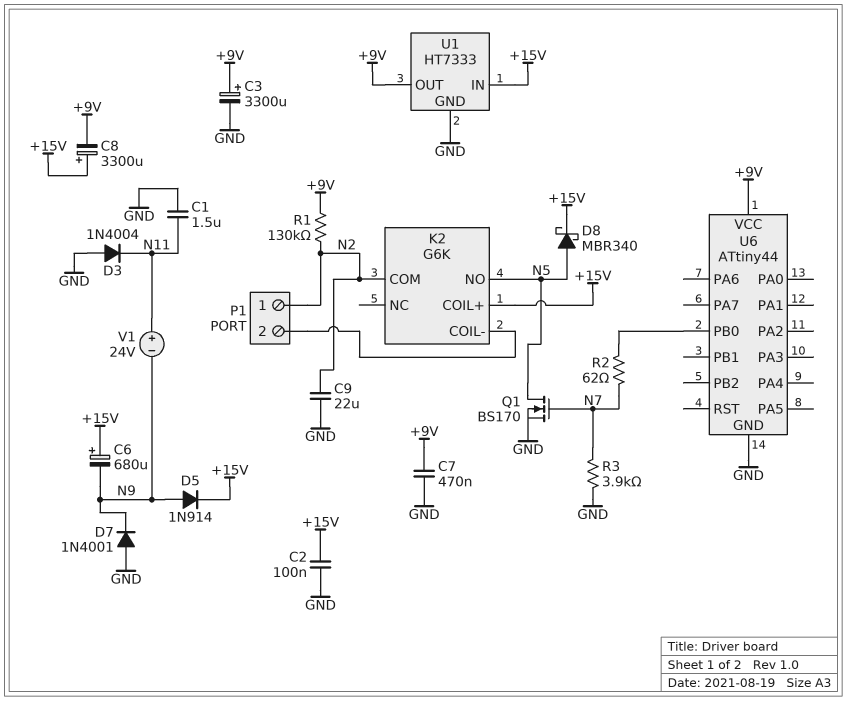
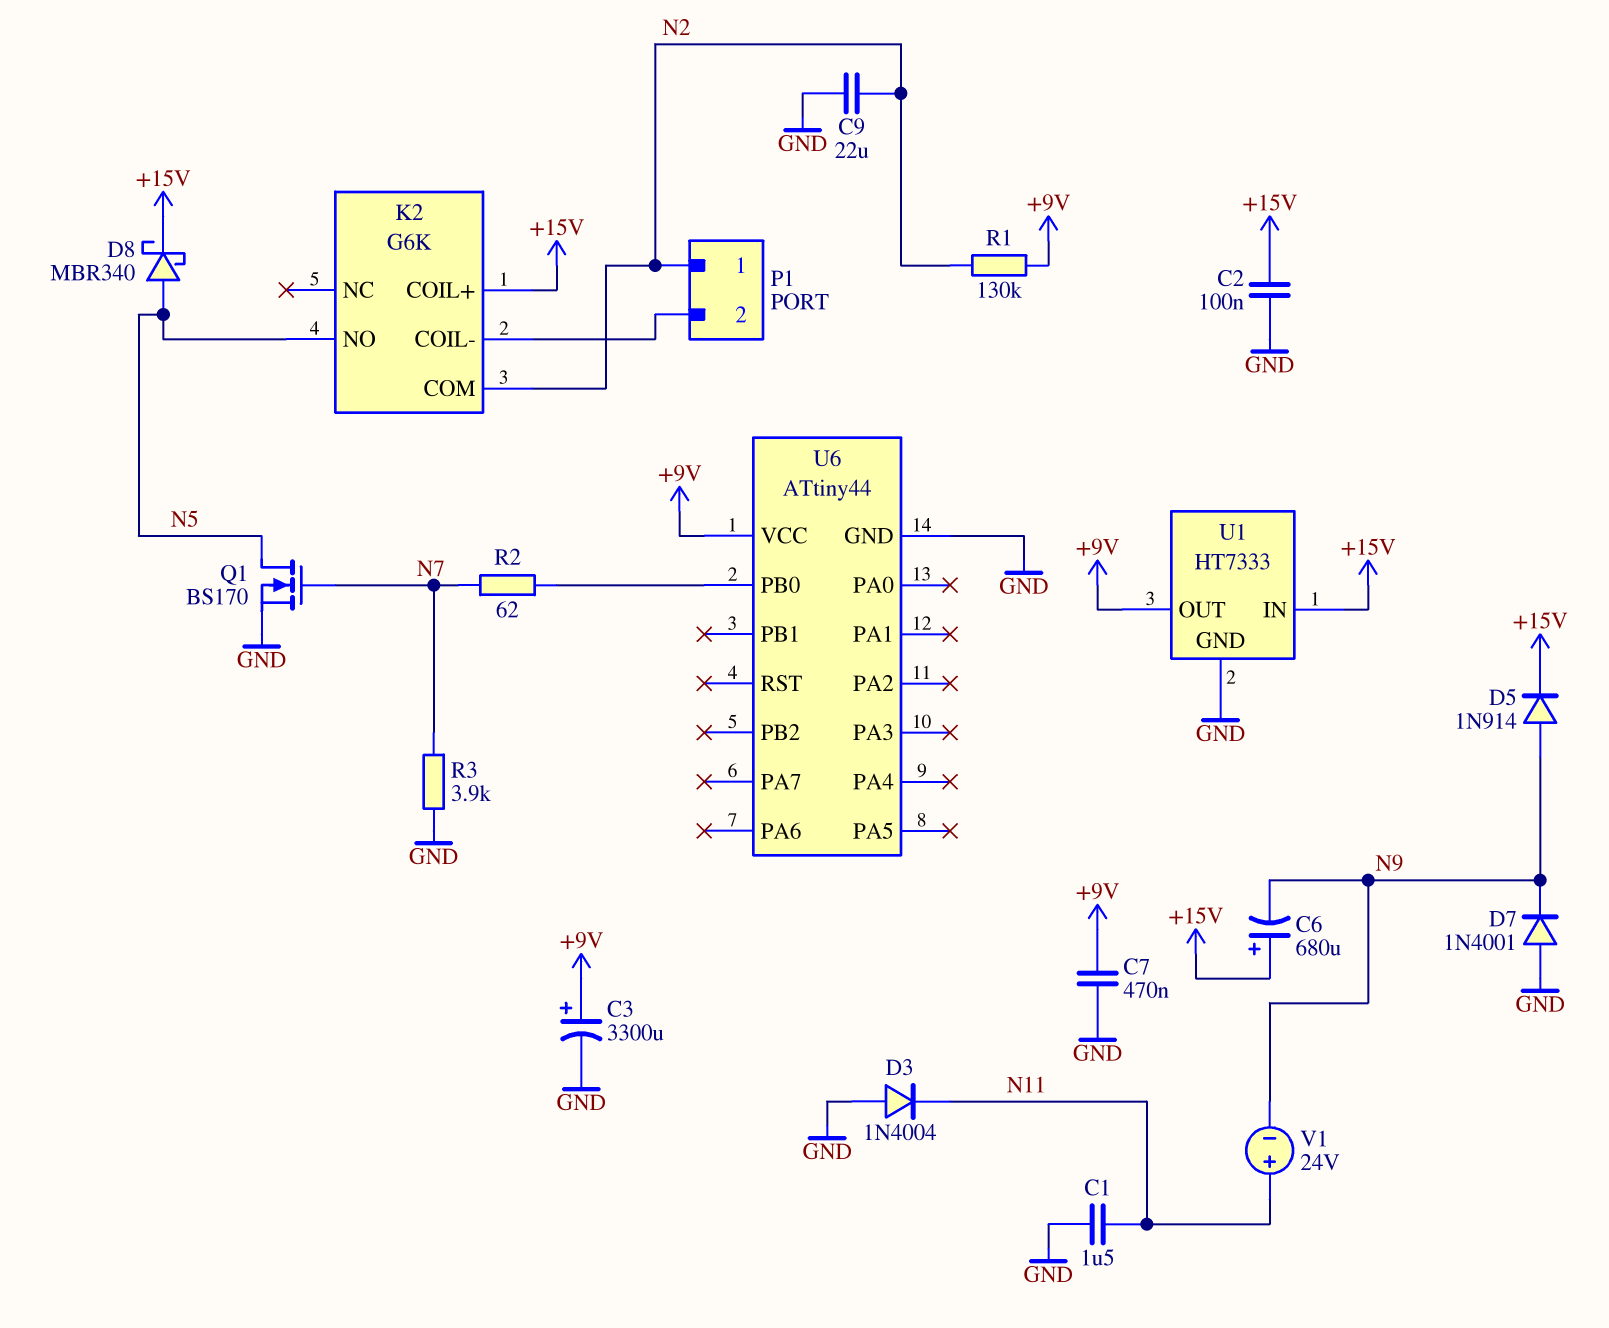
C8: 3300uF (plus +15V, minus +9V) -> none

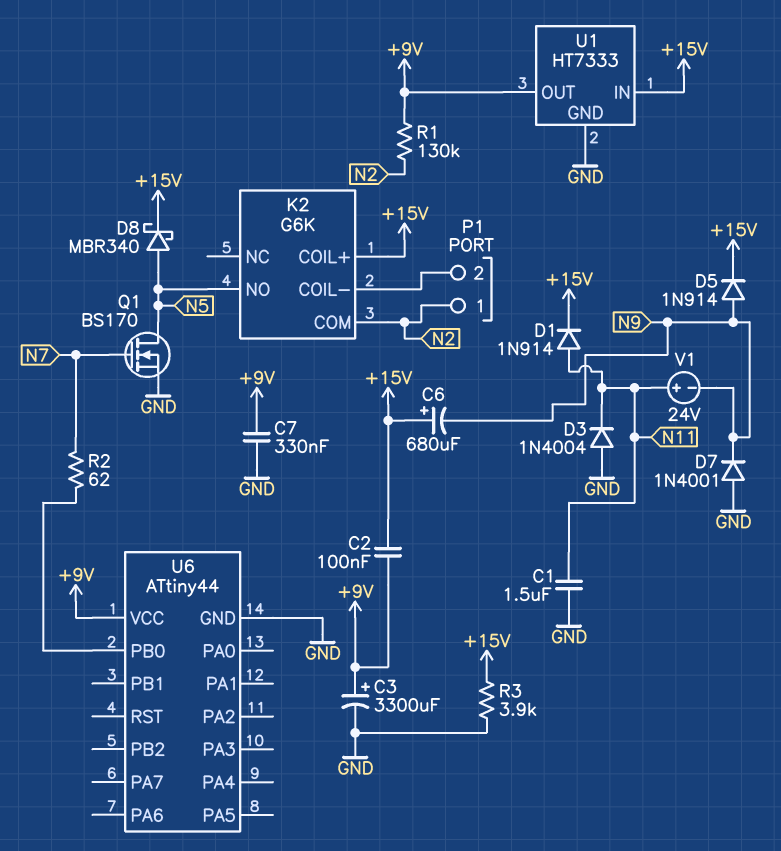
C2: 100nF (+15V, GND) -> 100nF (+9V, +15V)
C7: 470nF (+9V, GND) -> 330nF (+9V, GND)
C9: 22uF (GND, N2) -> none
D1: none -> diode 1N914 (A N11, K +15V)
R3: 3.9k (GND, N7) -> 3.9k (+15V, GND)

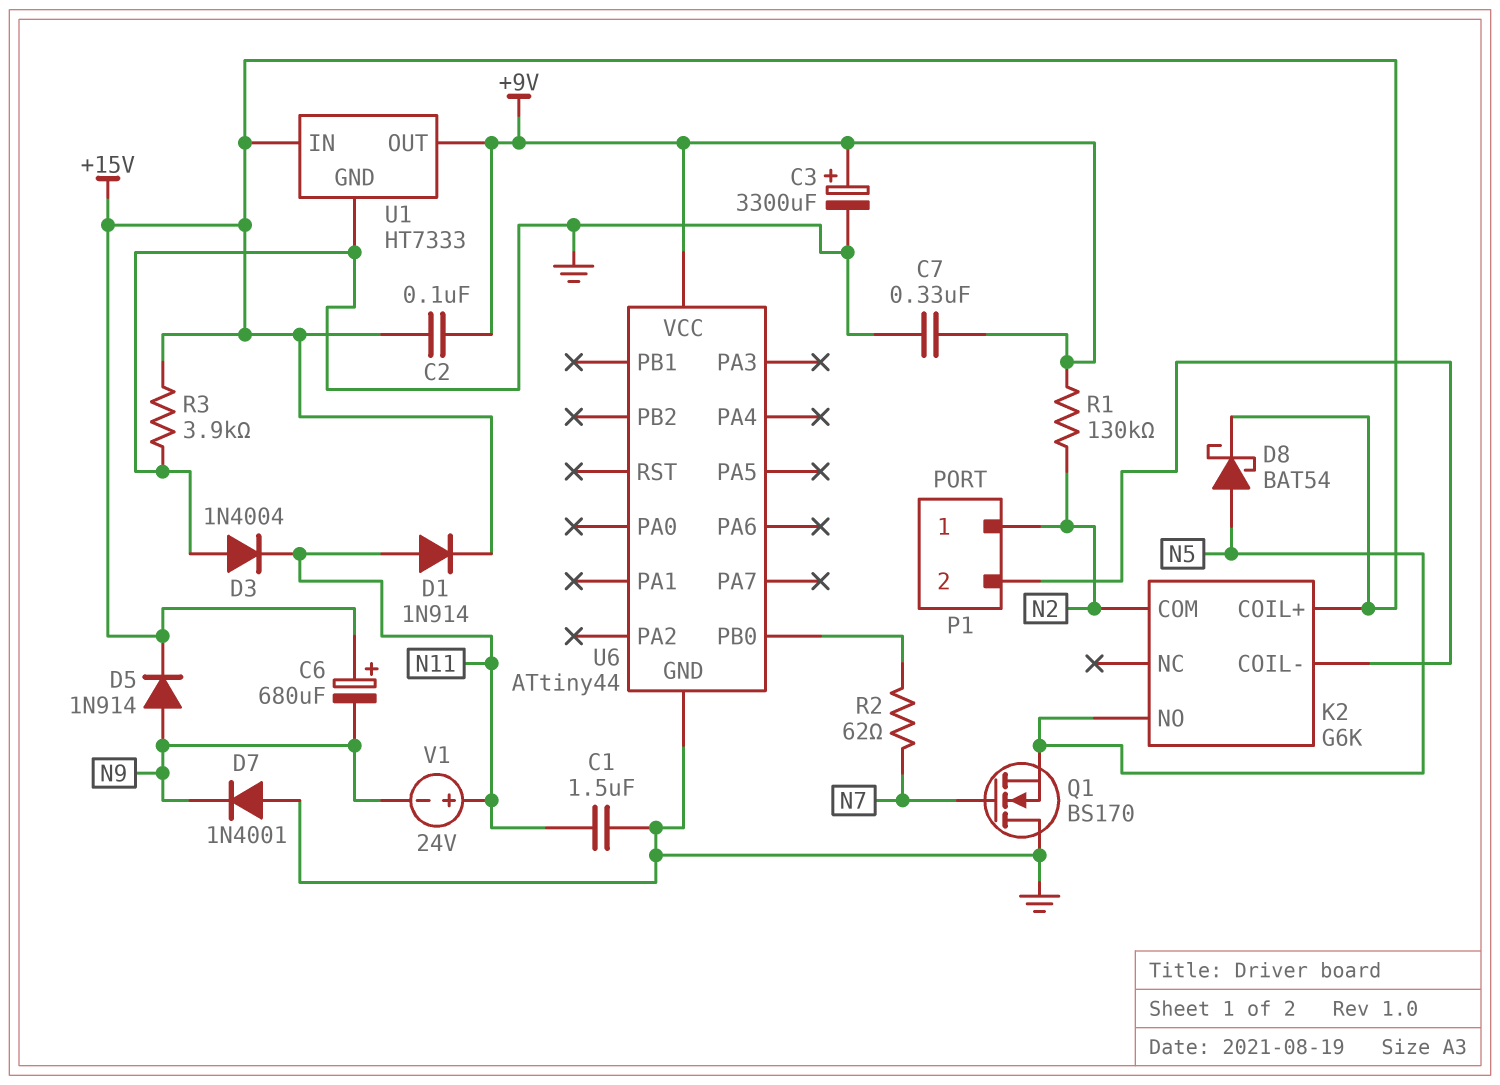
D8: schottky MBR340 (A N5, K +15V) -> schottky BAT54 (A N5, K +15V)
Q1: NMOS BS170 (G N7, D N5, S GND) -> NMOS BS170 (G N7, D GND, S N5)

